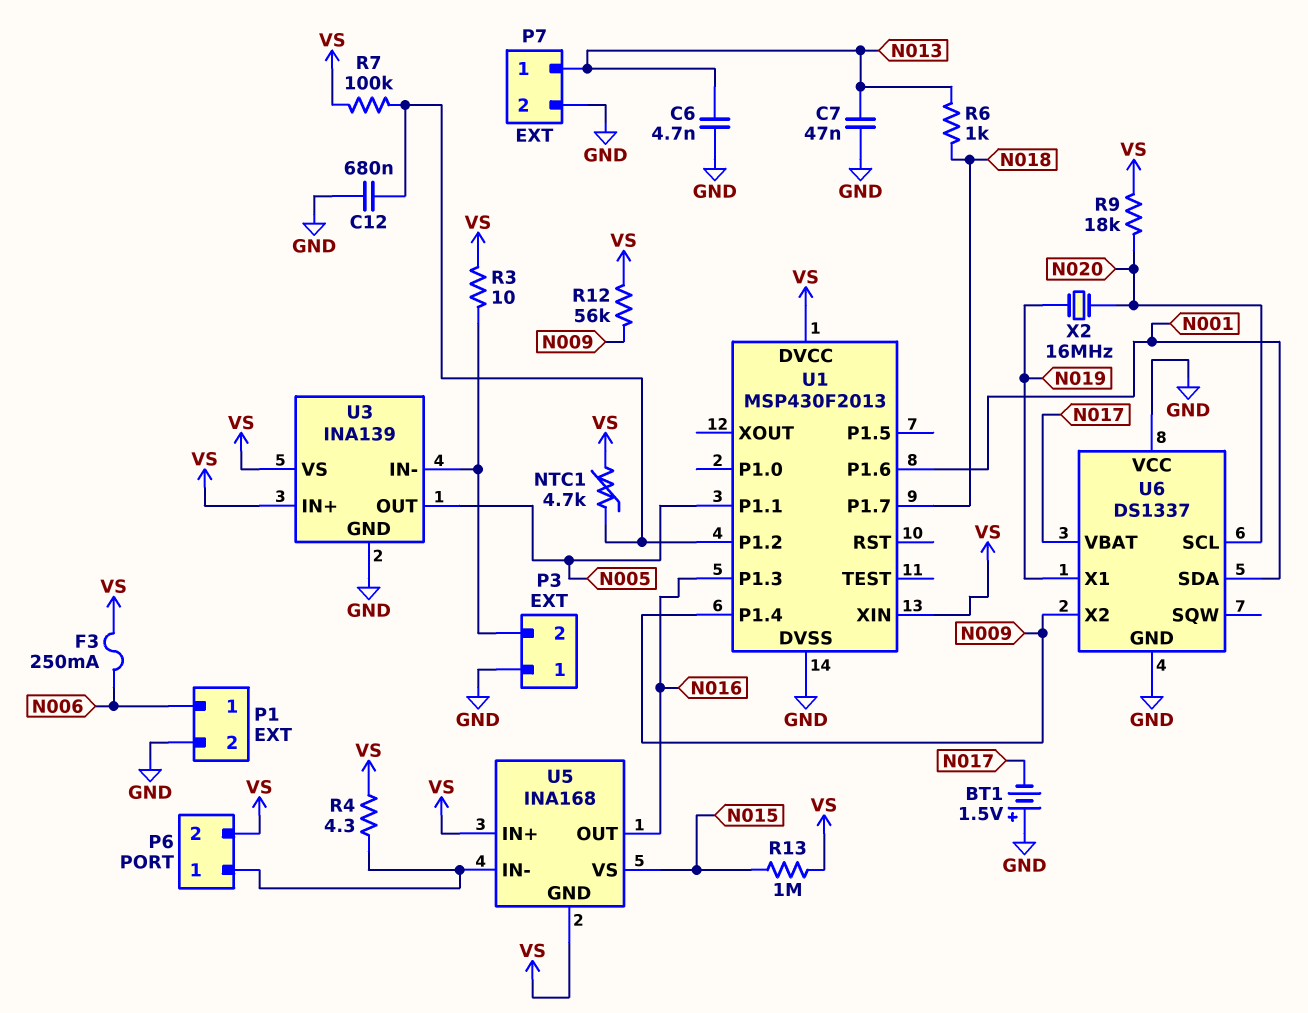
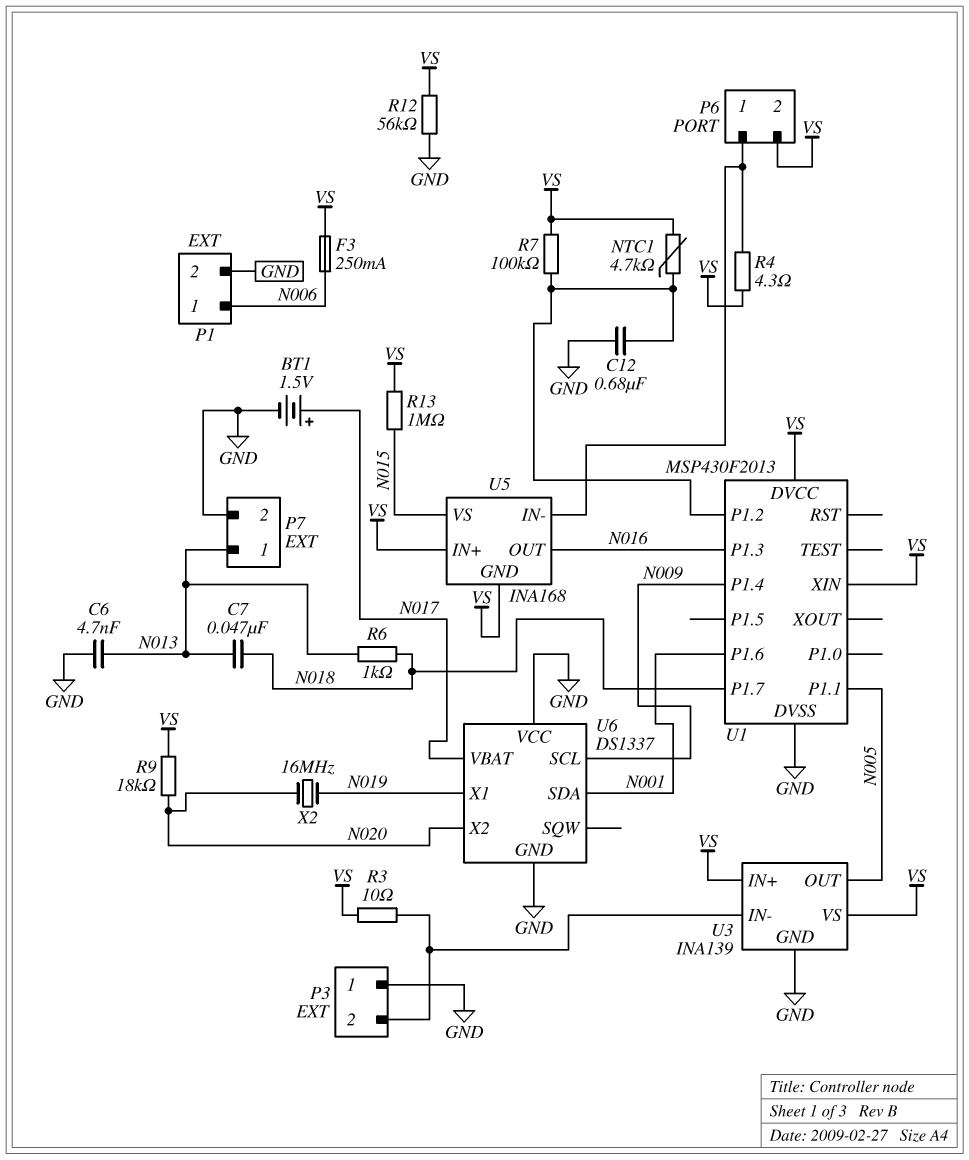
BT1: 1.5V (plus GND, minus N017) -> 1.5V (plus N017, minus GND)
C7: 47nF (GND, N013) -> 47nF (N013, N018)
R12: 56k (N009, VS) -> 56k (GND, VS)
U6 pin SCL: N020 -> N009
U6 pin X2: N009 -> N020

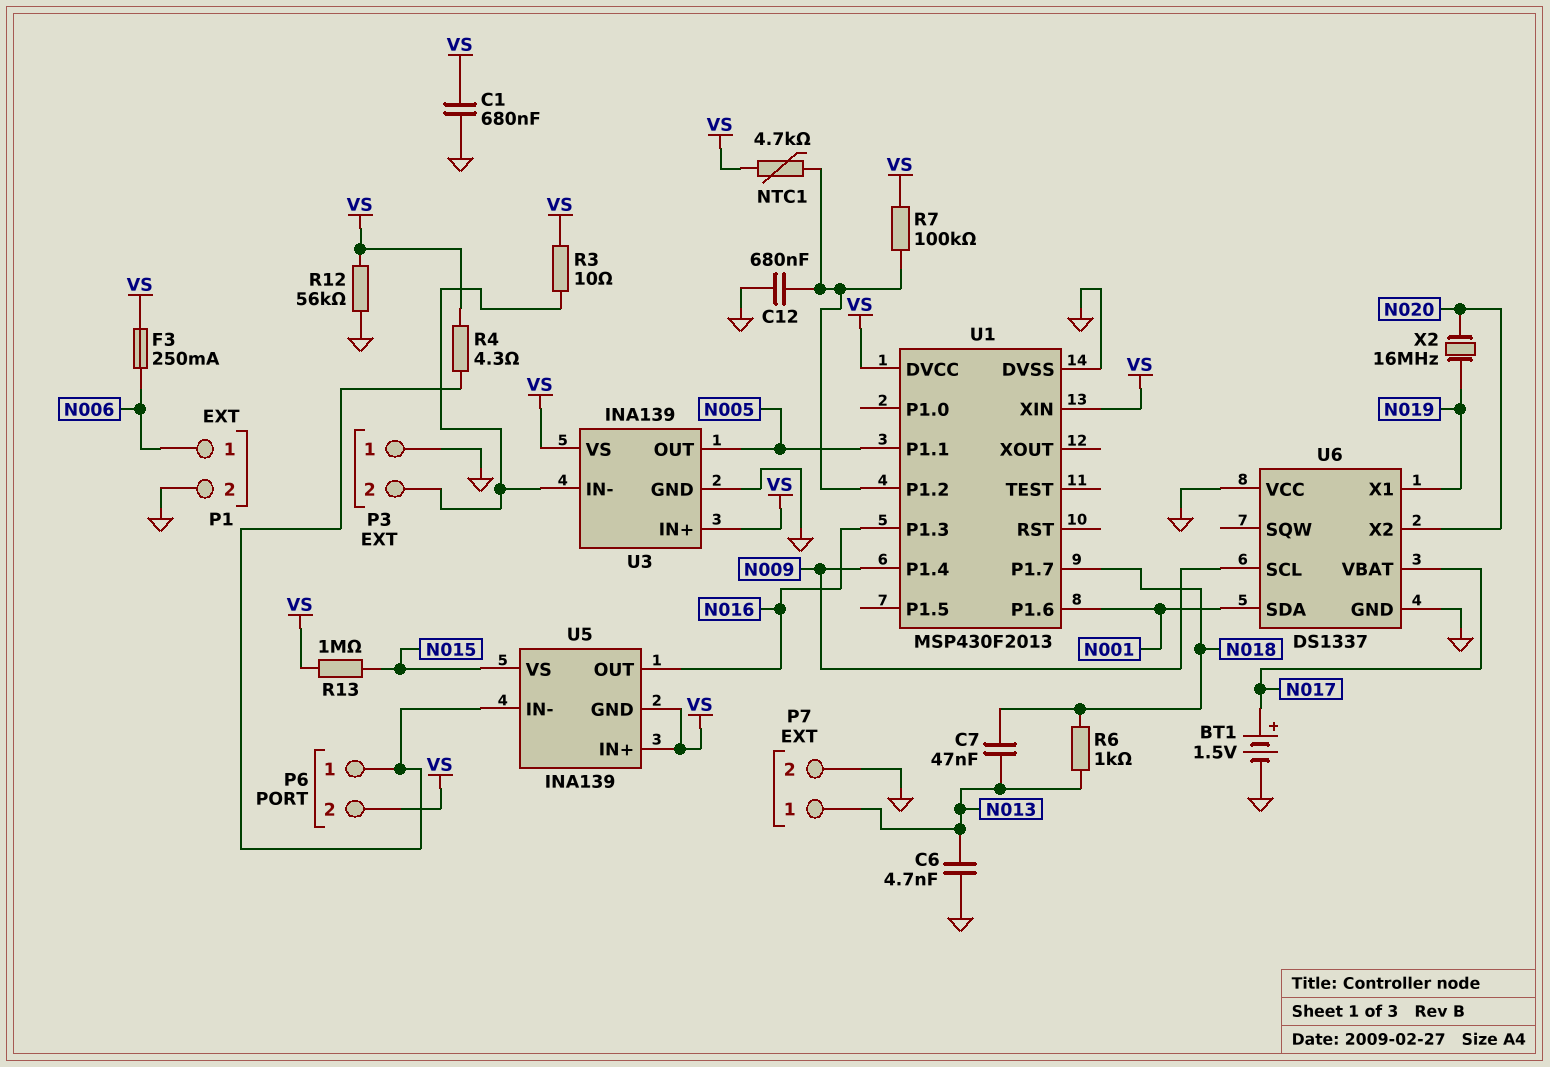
C1: none -> 680nF (GND, VS)
R9: 18k (N020, VS) -> none
U5: INA168 -> INA139

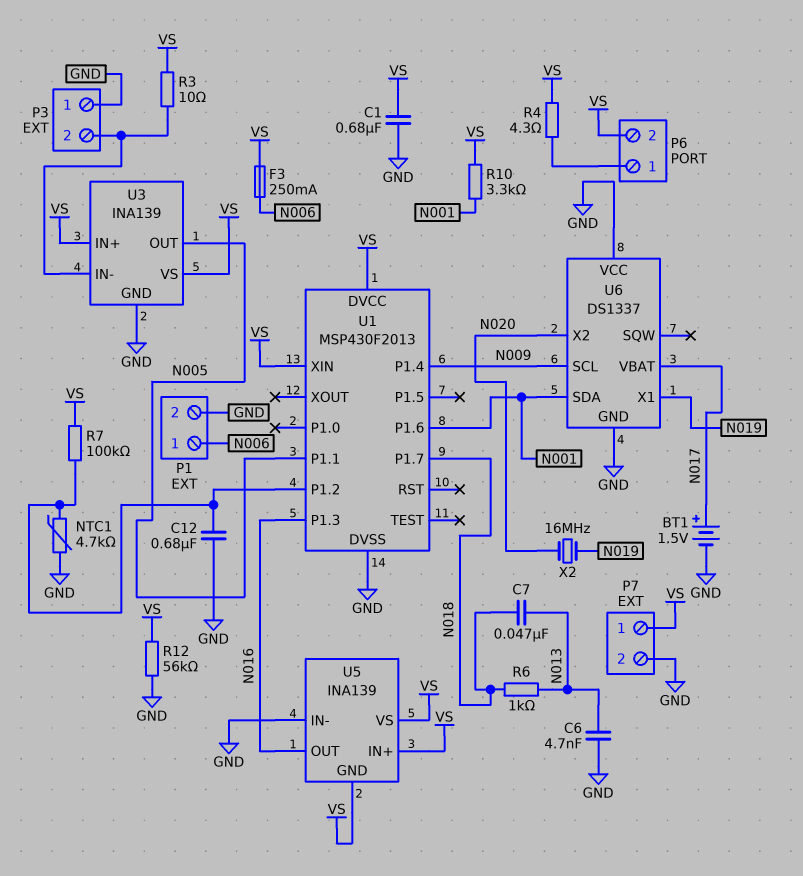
NTC1: 4.7k (U1/P1.2, VS) -> 4.7k (GND, U1/P1.2)
P7 pin 1: N013 -> VS
R10: none -> 3.3k (N001, VS)
R13: 1M (N015, VS) -> none
U5 pin IN-: P6/1 -> GND
U5 pin VS: N015 -> VS

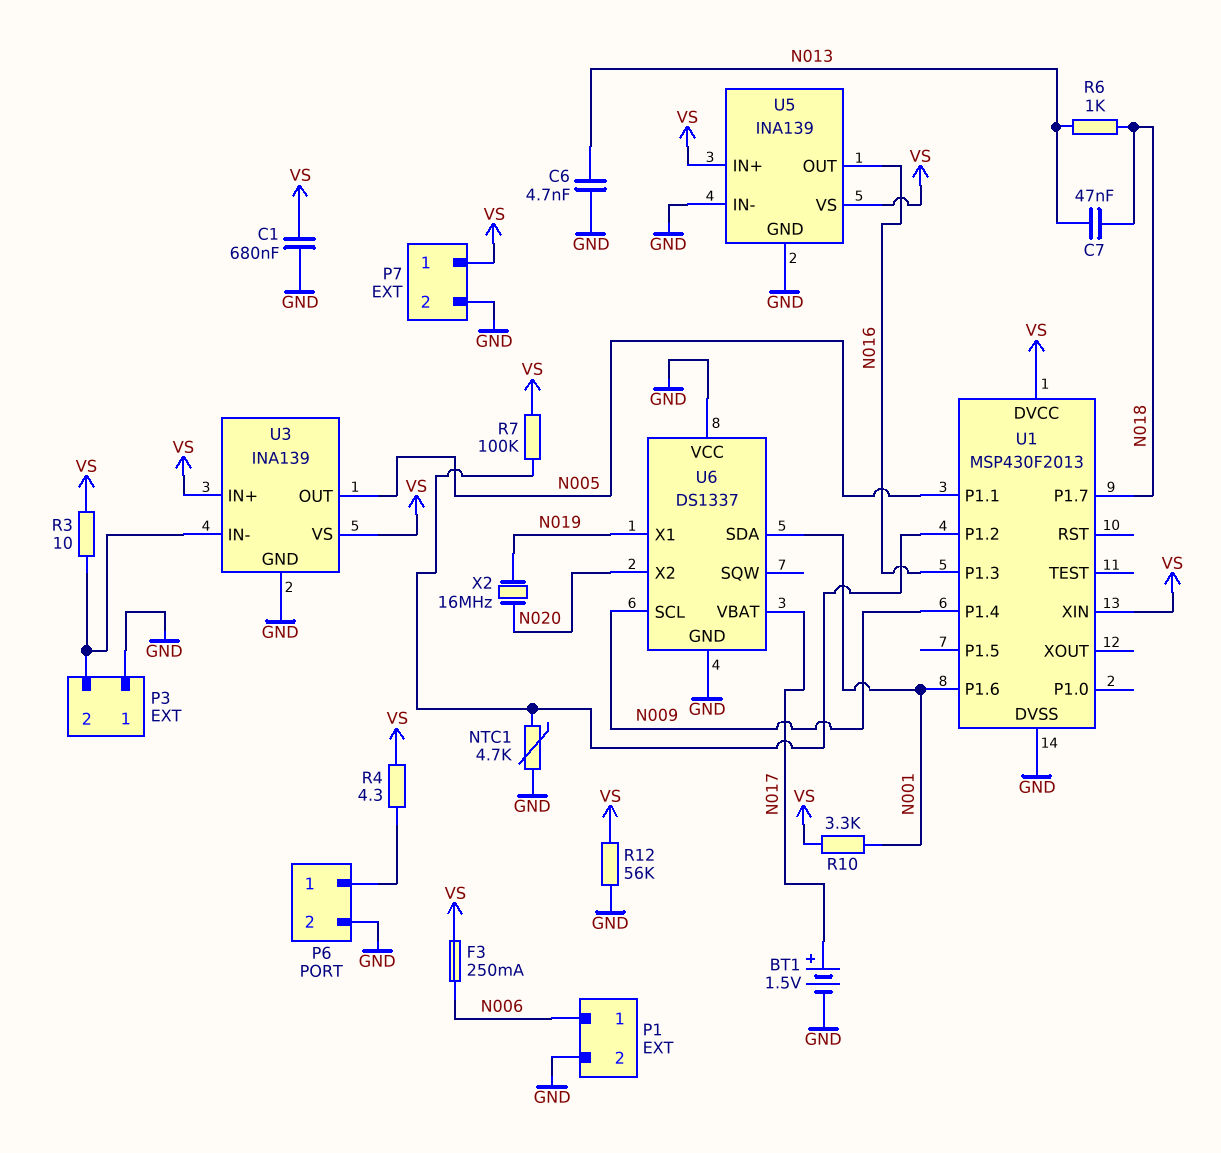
C12: 680nF (GND, U1/P1.2) -> none
P6 pin 2: VS -> GND
U5 pin GND: VS -> GND

